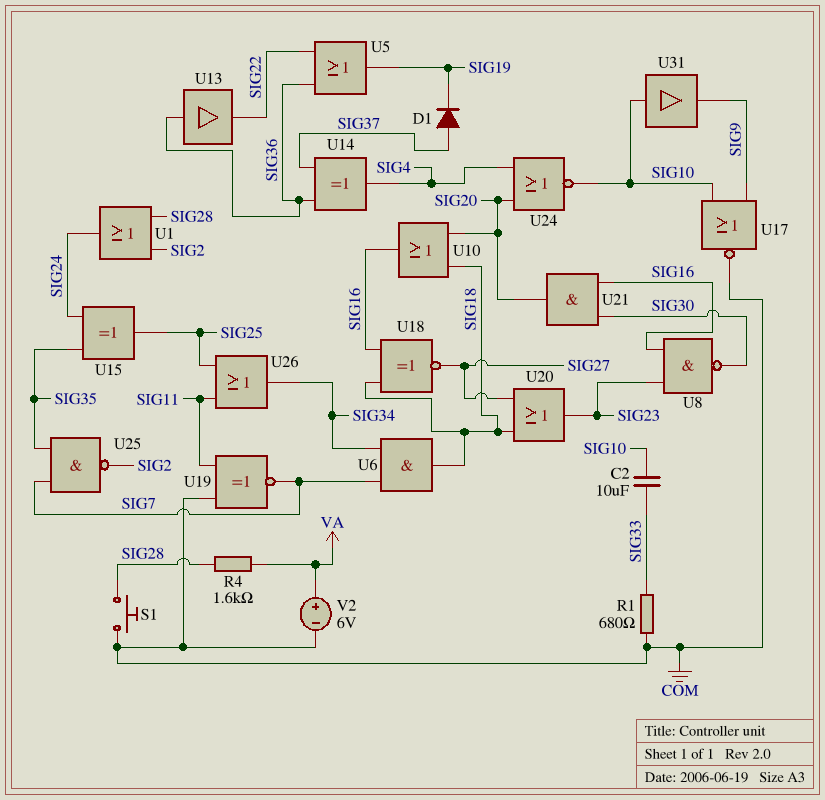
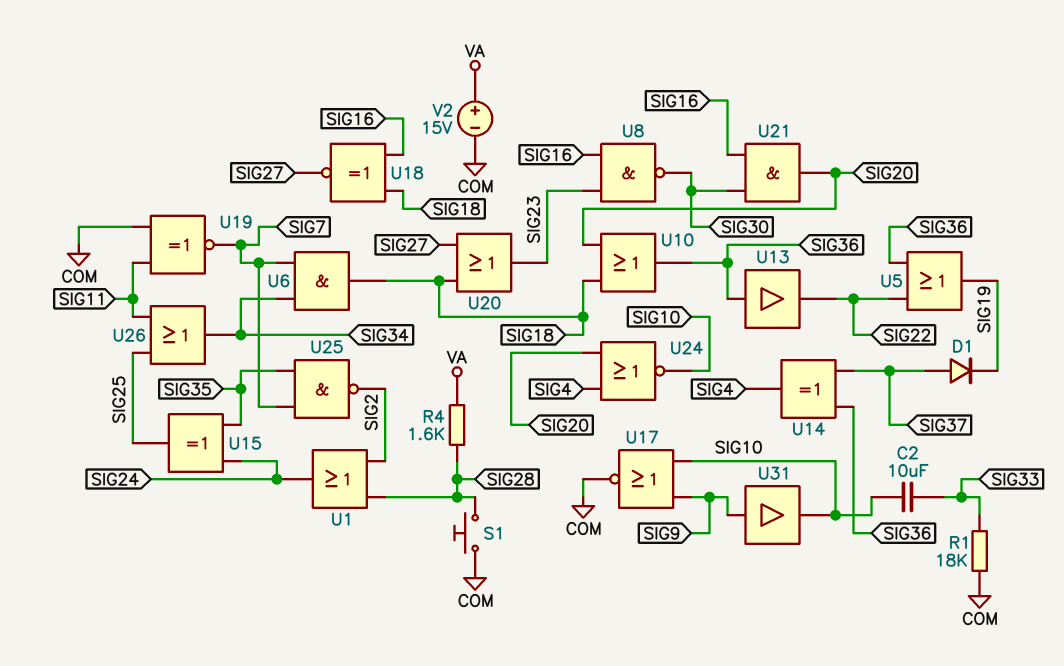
R1: 680 (COM, SIG33) -> 18k (COM, SIG33)
U10: OR (in SIG18, in SIG20, out SIG16) -> OR (in SIG18, in SIG20, out SIG36)
U31: buffer (in SIG10, out SIG9) -> buffer (in SIG9, out SIG10)
V2: 6V (plus VA, minus COM) -> 15V (plus VA, minus COM)

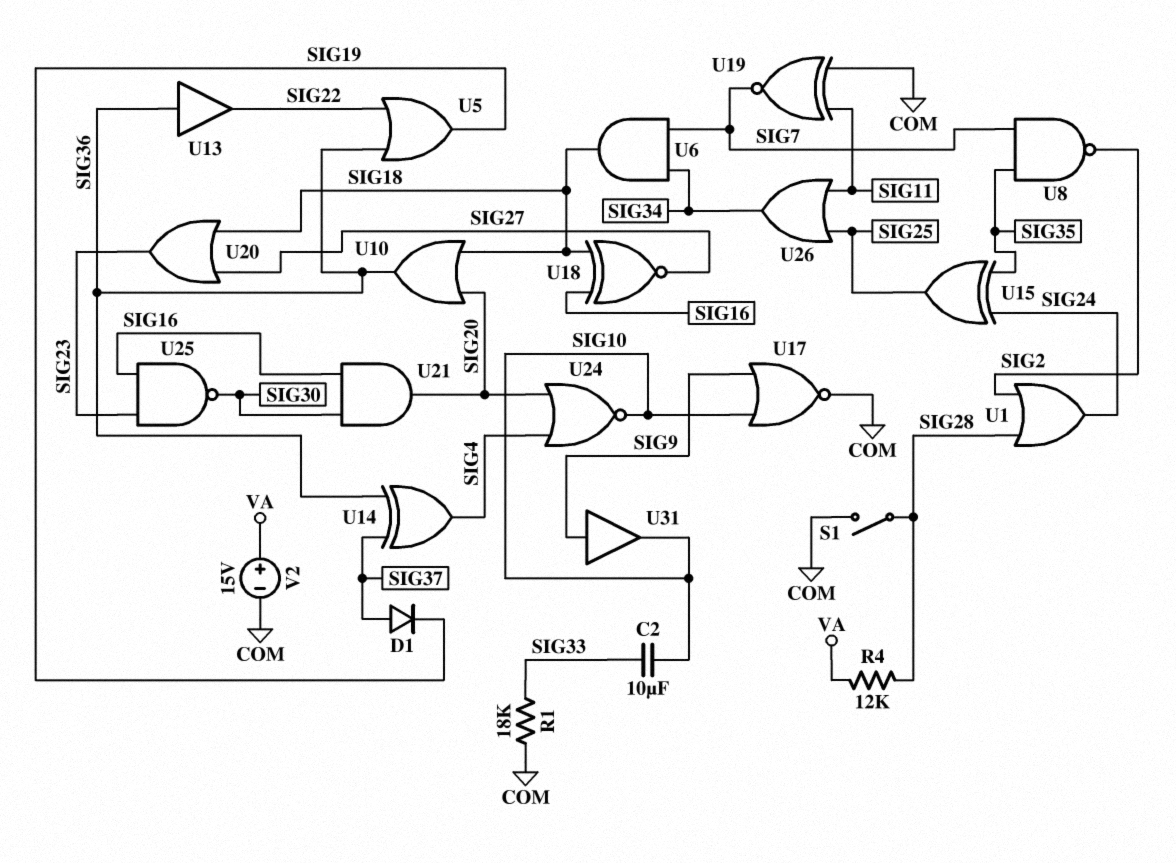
R4: 1.6k (SIG28, VA) -> 12k (SIG28, VA)
S1: button (COM, SIG28) -> switch (COM, SIG28)
U8: NAND (in SIG16, in SIG23, out SIG30) -> NAND (in SIG7, in SIG35, out SIG2)
U25: NAND (in SIG7, in SIG35, out SIG2) -> NAND (in SIG16, in SIG23, out SIG30)

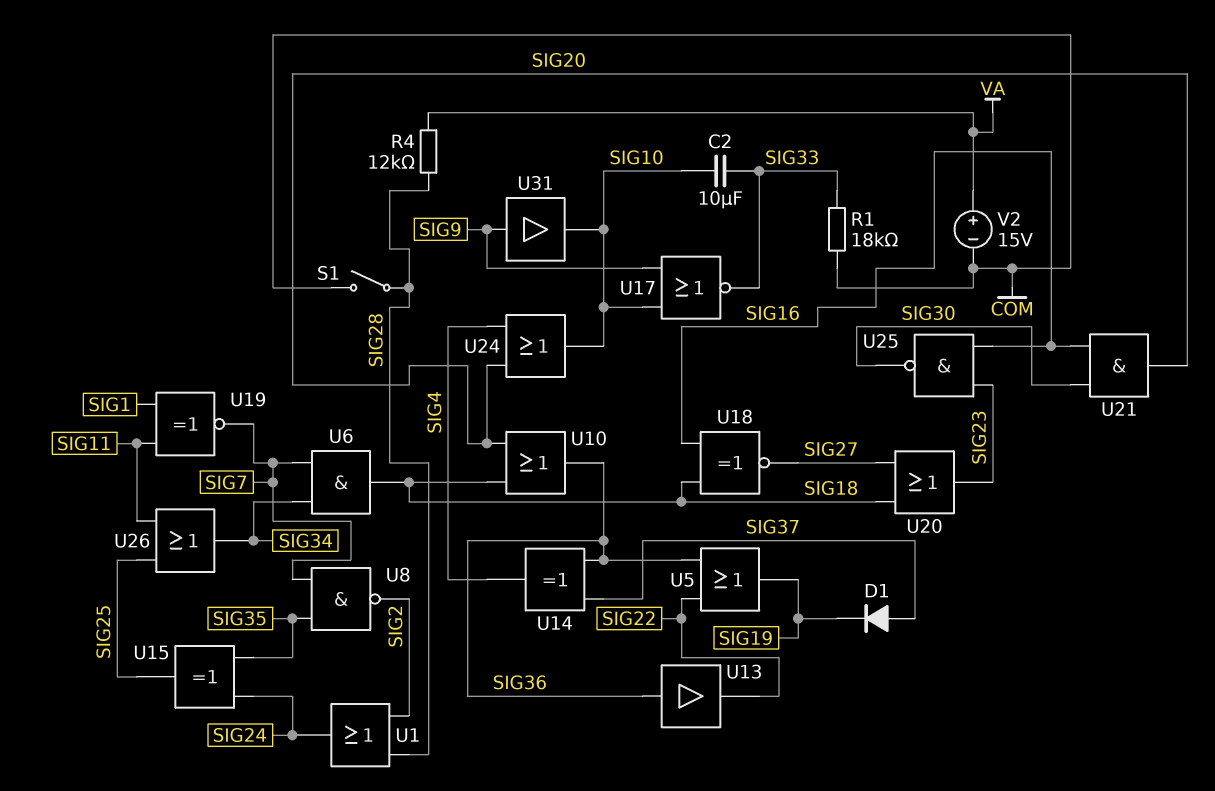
U17: NOR (in SIG9, in SIG10, out COM) -> NOR (in SIG9, in SIG10, out SIG33)
U19: XNOR (in COM, in SIG11, out SIG7) -> XNOR (in SIG1, in SIG11, out SIG7)
U24: NOR (in SIG4, in SIG20, out SIG10) -> OR (in SIG4, in SIG20, out SIG10)

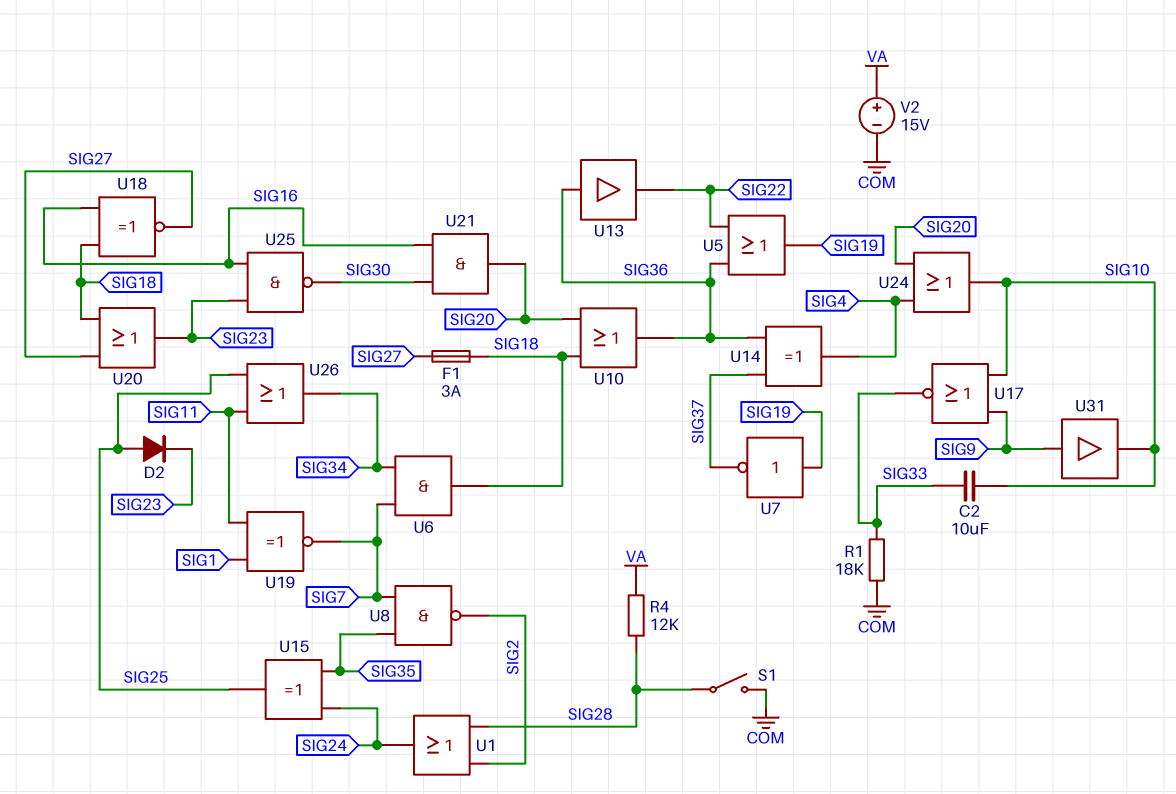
D1: diode (A SIG37, K SIG19) -> none
D2: none -> diode (A SIG25, K SIG23)
F1: none -> 3A (SIG18, SIG27)
U7: none -> NOT (in SIG19, out SIG37)

